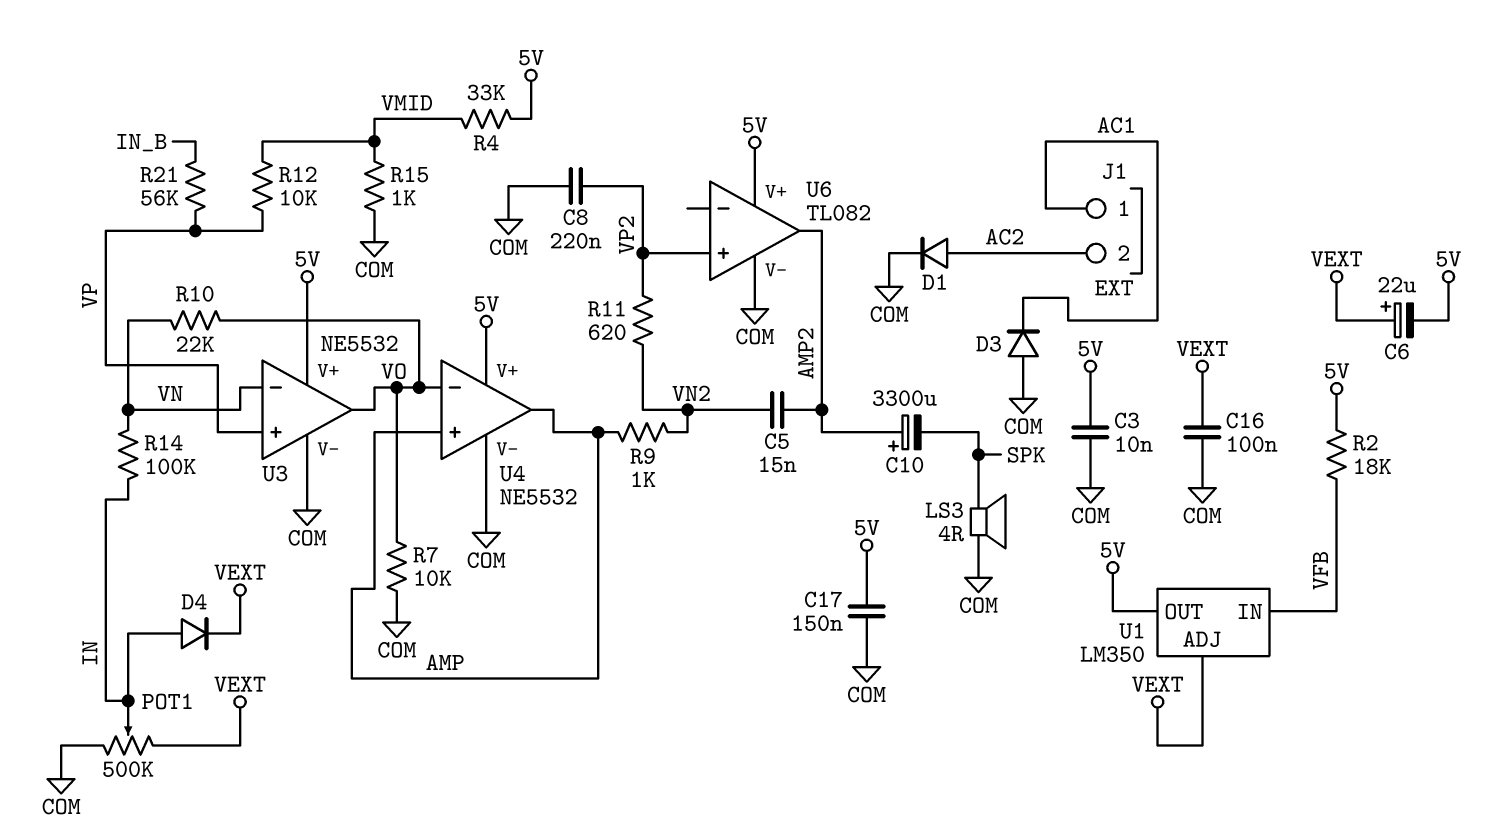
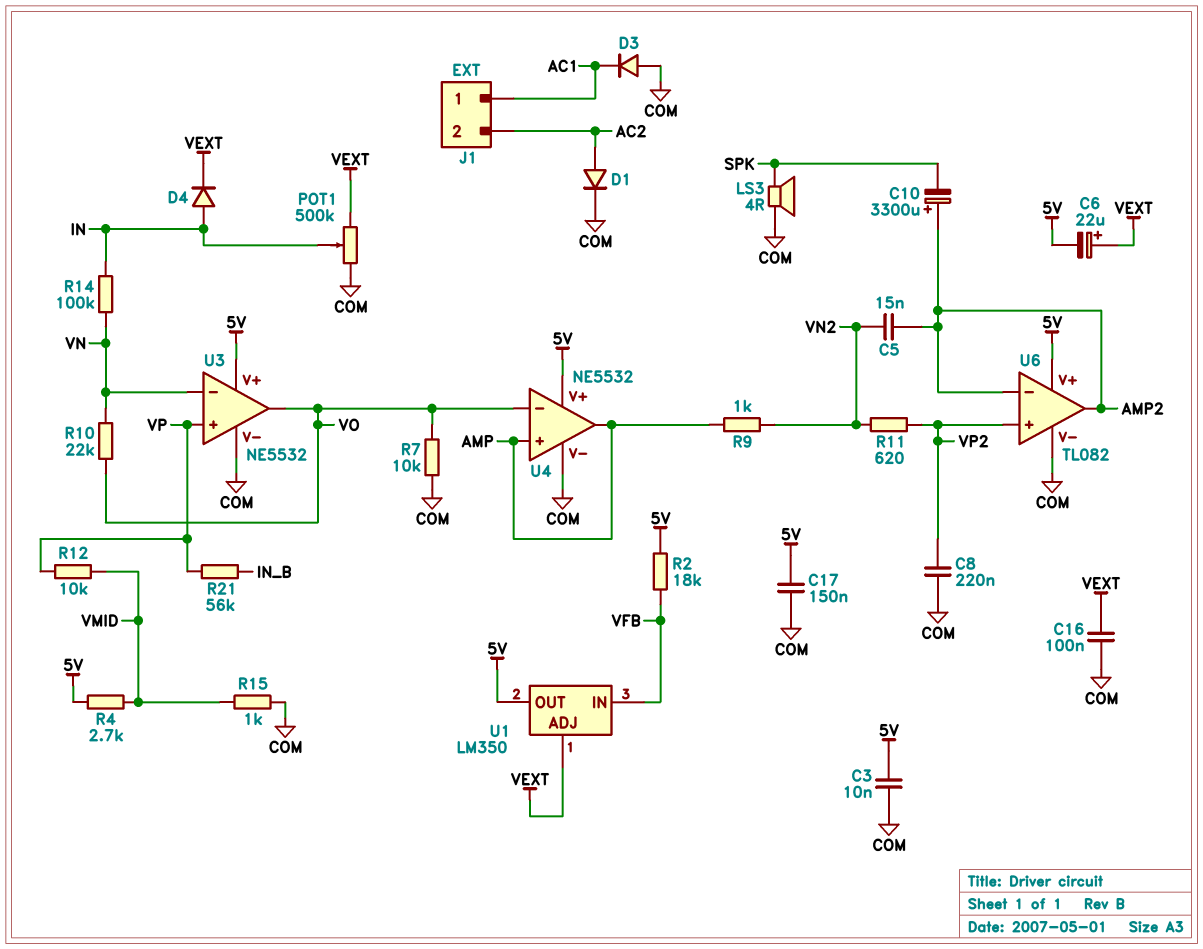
R4: 33k (5V, VMID) -> 2.7k (5V, VMID)
U6 pin in-: none -> AMP2

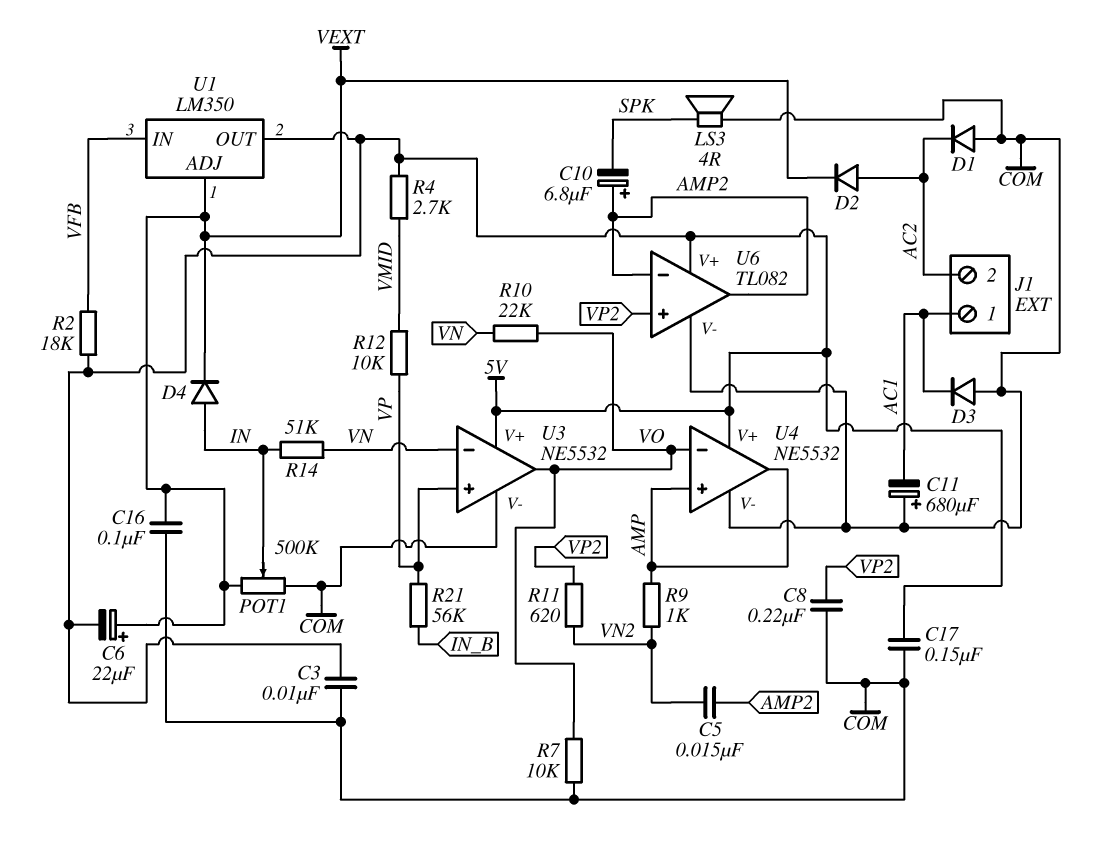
C10: 3300uF (plus AMP2, minus SPK) -> 6.8uF (plus AMP2, minus SPK)
C11: none -> 680uF (plus COM, minus AC1)
D1: diode (A AC2, K COM) -> diode (A COM, K AC2)
D2: none -> diode (A AC2, K VEXT)
R14: 100k (IN, VN) -> 51k (IN, VN)
R15: 1k (COM, VMID) -> none

